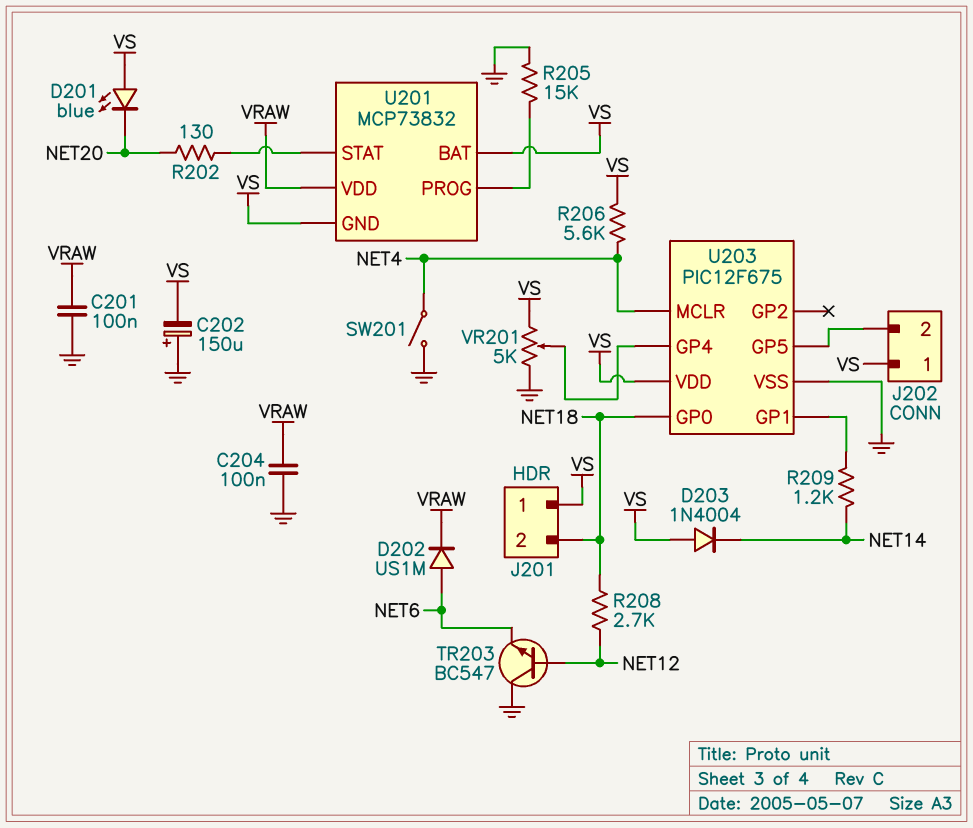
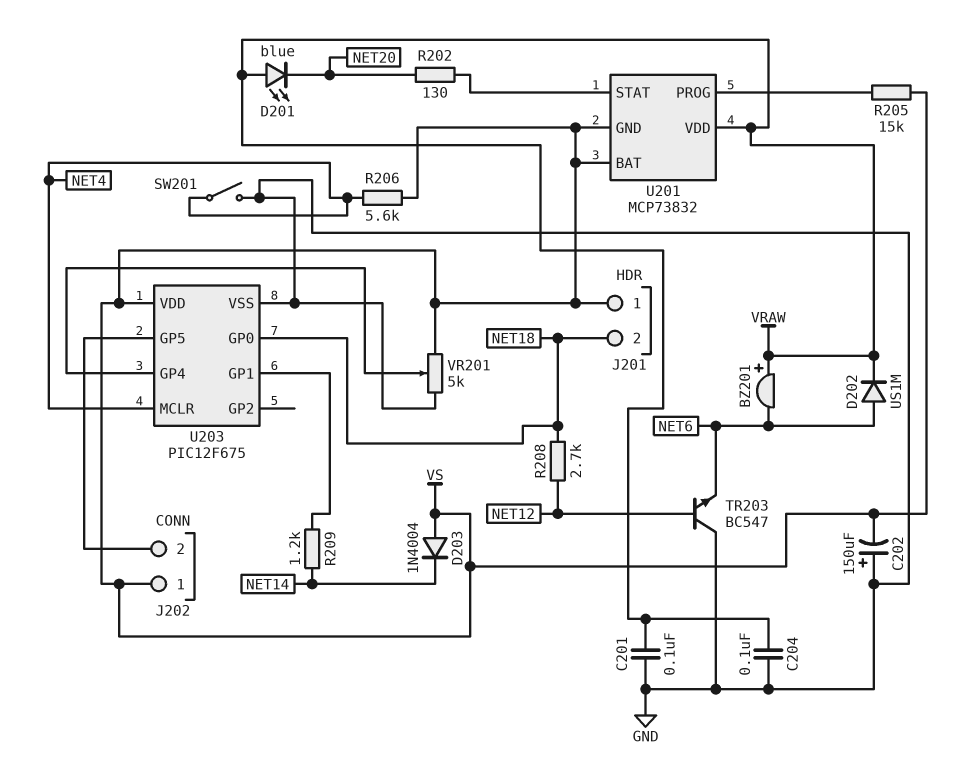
BZ201: none -> buzzer (plus VRAW, minus NET6)
D201: LED blue (A VS, K NET20) -> LED blue (A VRAW, K NET20)
R205: 15k (GND, U201/PROG) -> 15k (U201/PROG, VS)

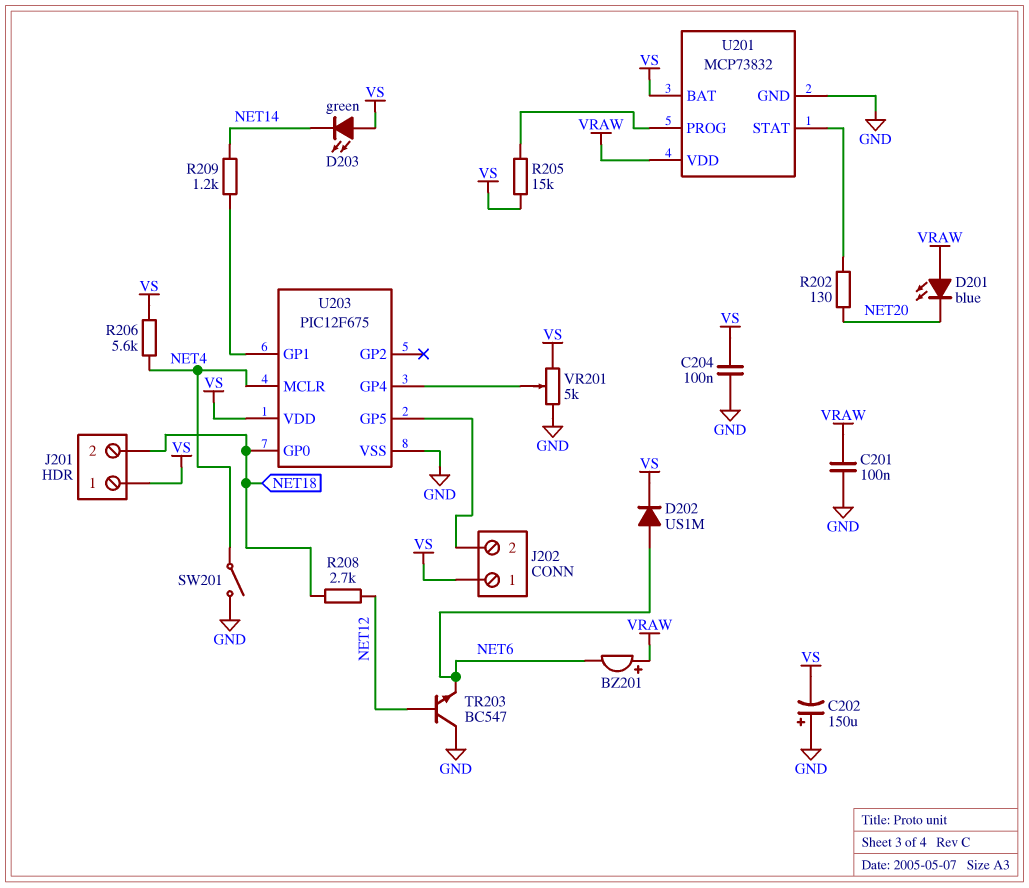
C204: 100nF (GND, VRAW) -> 100nF (GND, VS)
D202: diode US1M (A NET6, K VRAW) -> diode US1M (A NET6, K VS)
D203: diode 1N4004 (A VS, K NET14) -> LED green (A VS, K NET14)
U201 pin GND: VS -> GND

